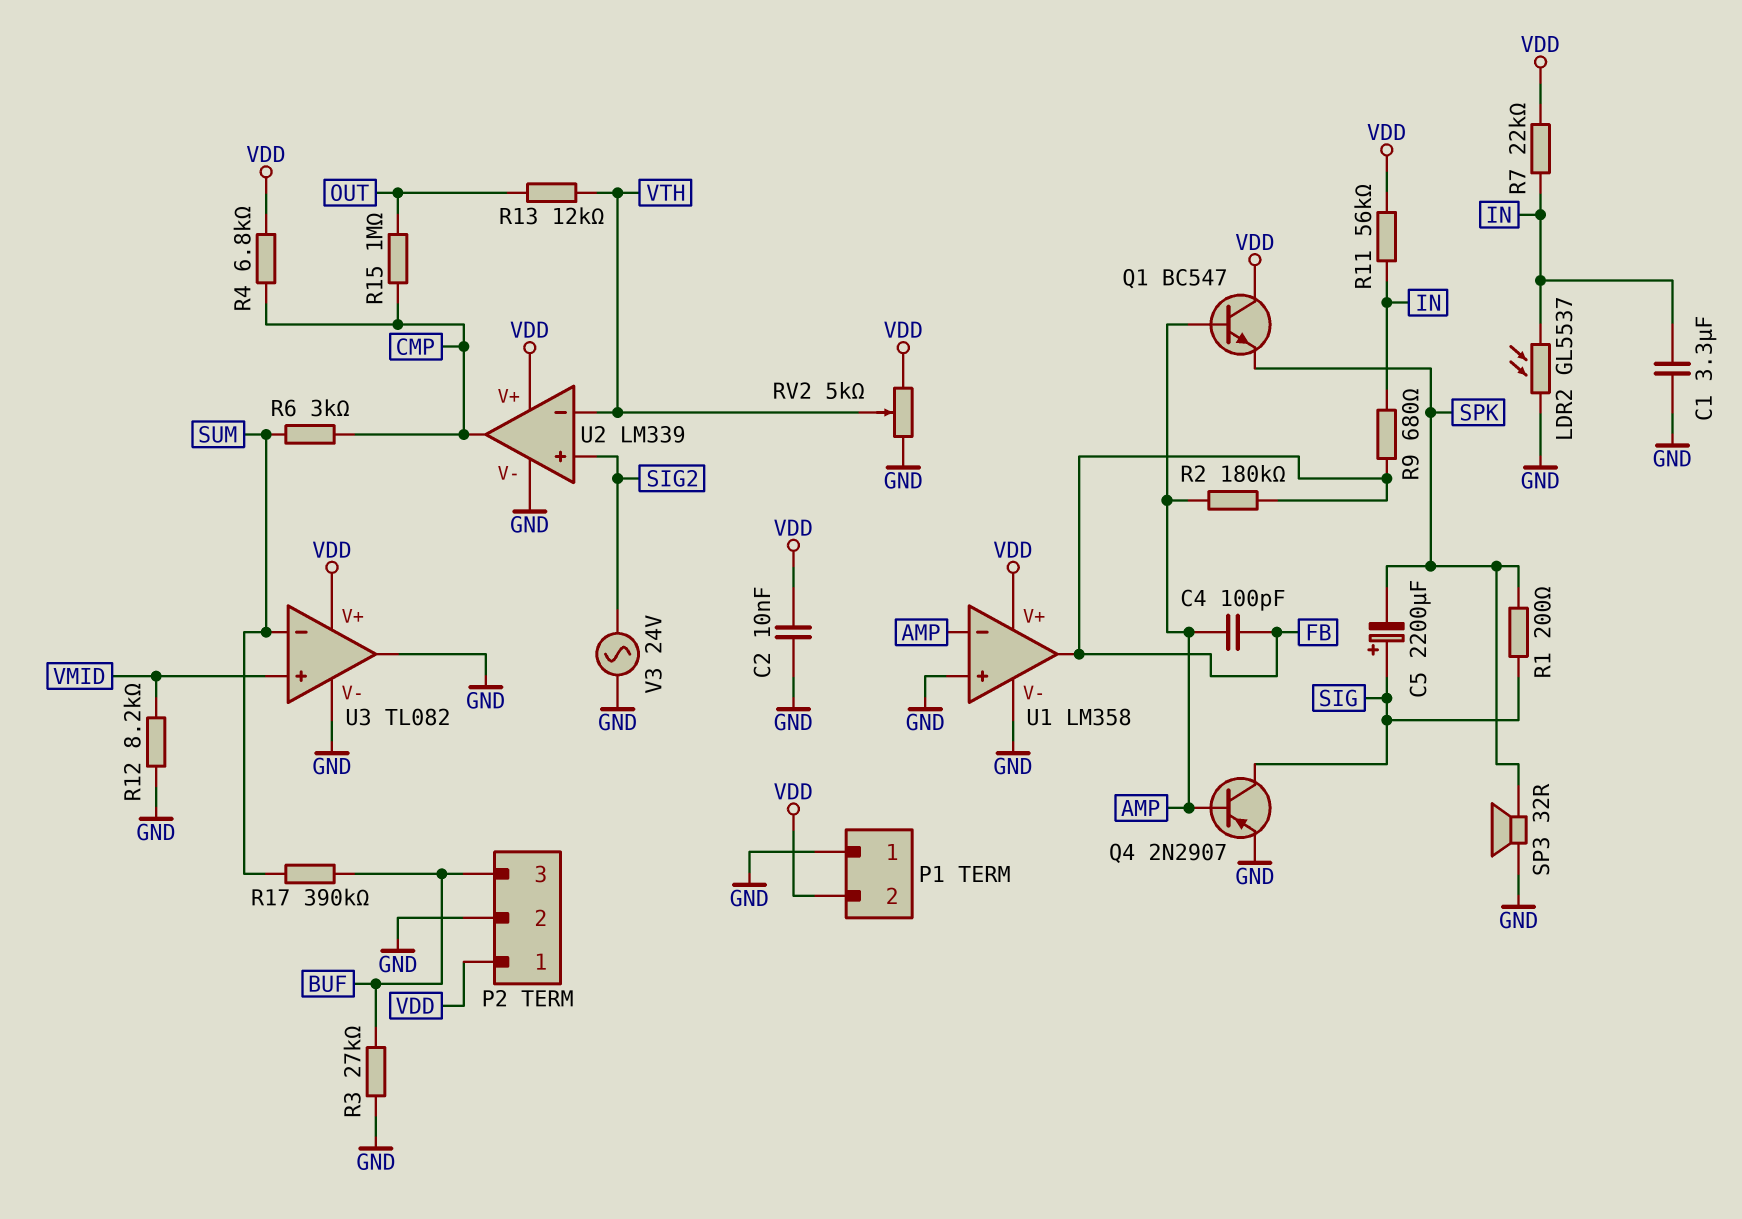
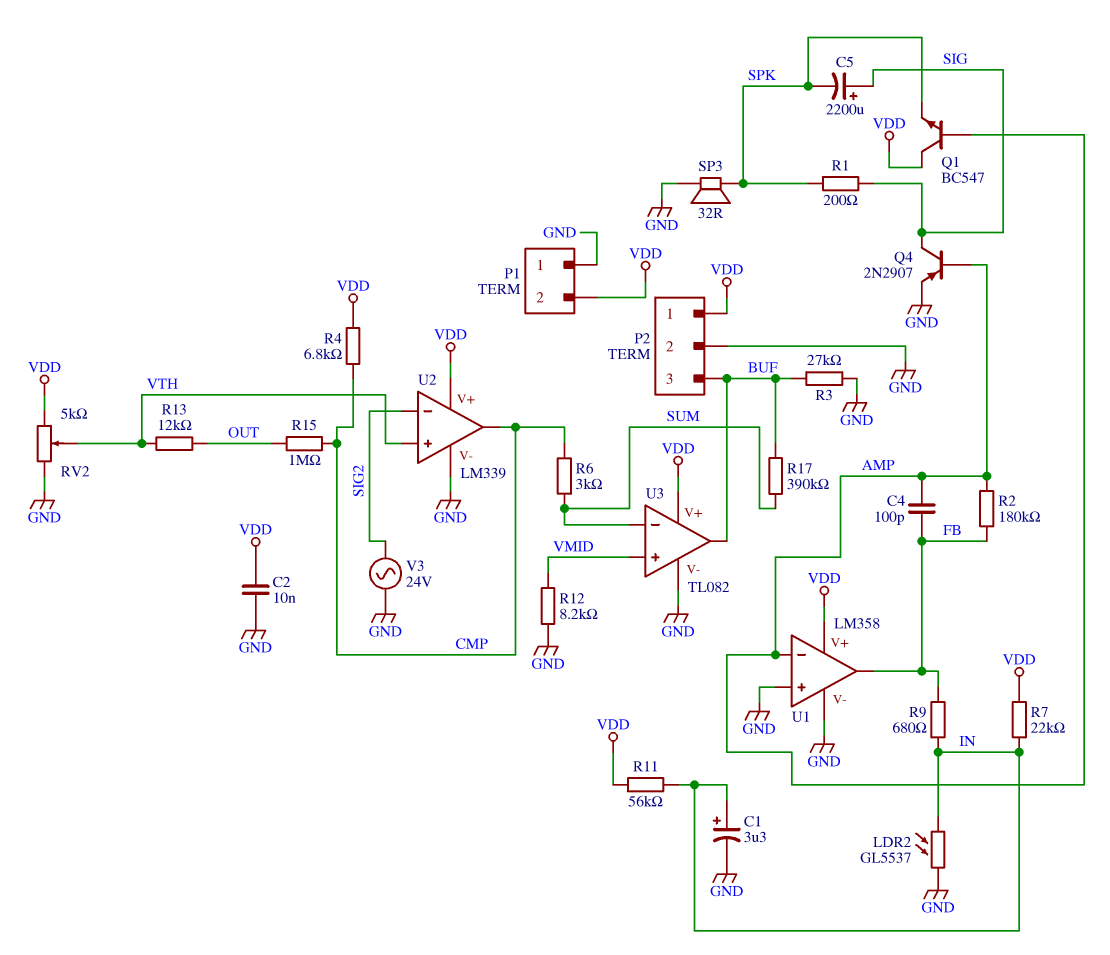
C1: 3.3uF (GND, IN) -> 3.3uF (plus IN, minus GND)
U2 pin in+: SIG2 -> VTH
U2 pin in-: VTH -> SIG2
U3 pin out: GND -> BUF

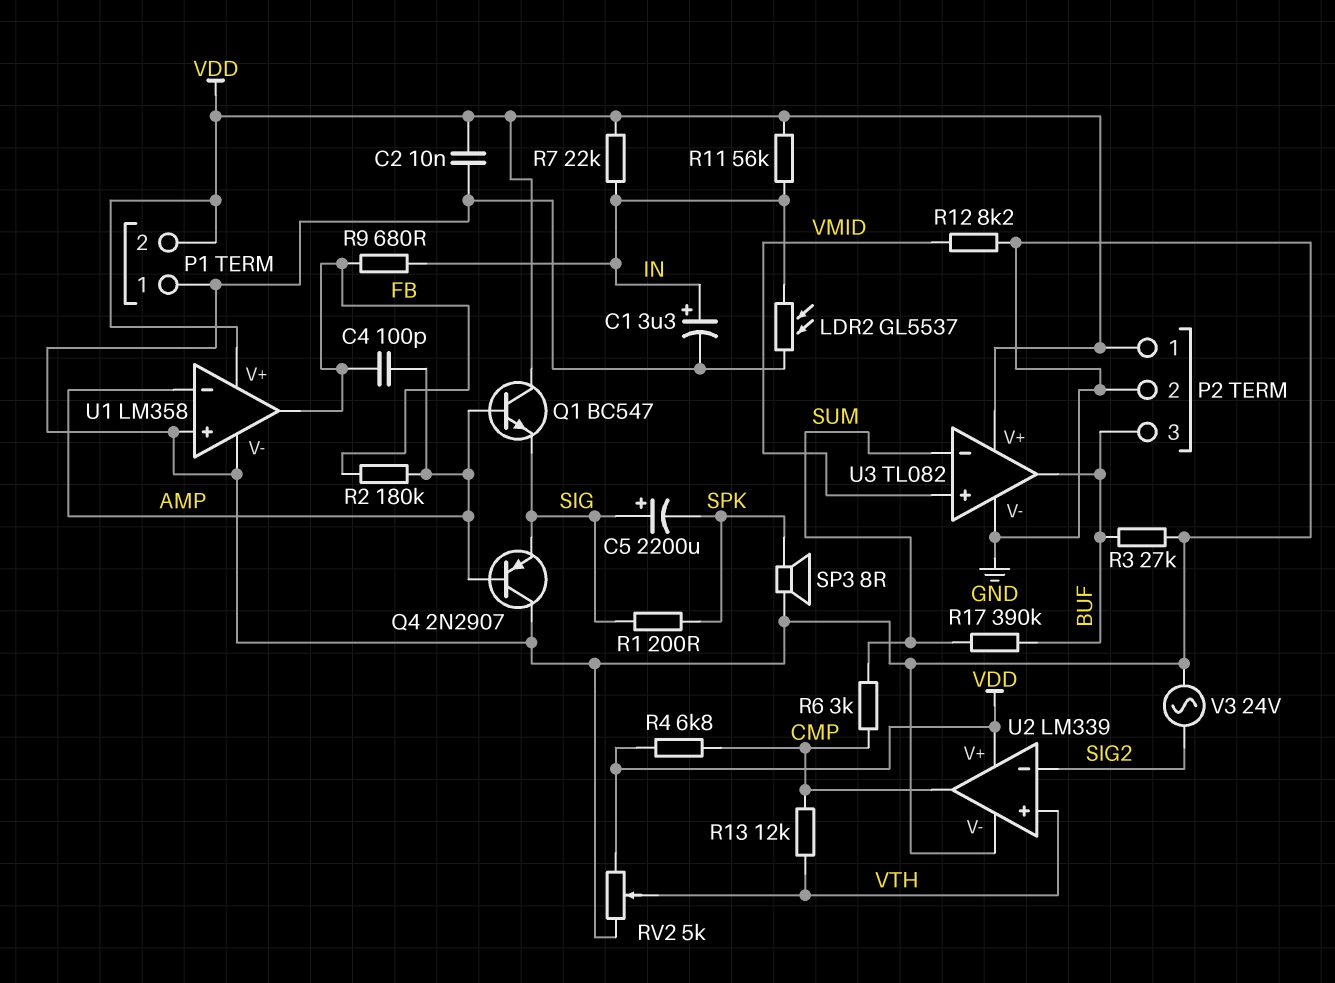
Q1: NPN BC547 (B AMP, C VDD, E SPK) -> NPN BC547 (B AMP, C VDD, E SIG)
Q4: PNP 2N2907 (B AMP, C SIG, E GND) -> PNP 2N2907 (B AMP, C GND, E SIG)
R13: 12k (OUT, VTH) -> 12k (CMP, VTH)
R15: 1M (CMP, OUT) -> none
SP3: speaker 32R (GND, SPK) -> speaker 8R (GND, SPK)

